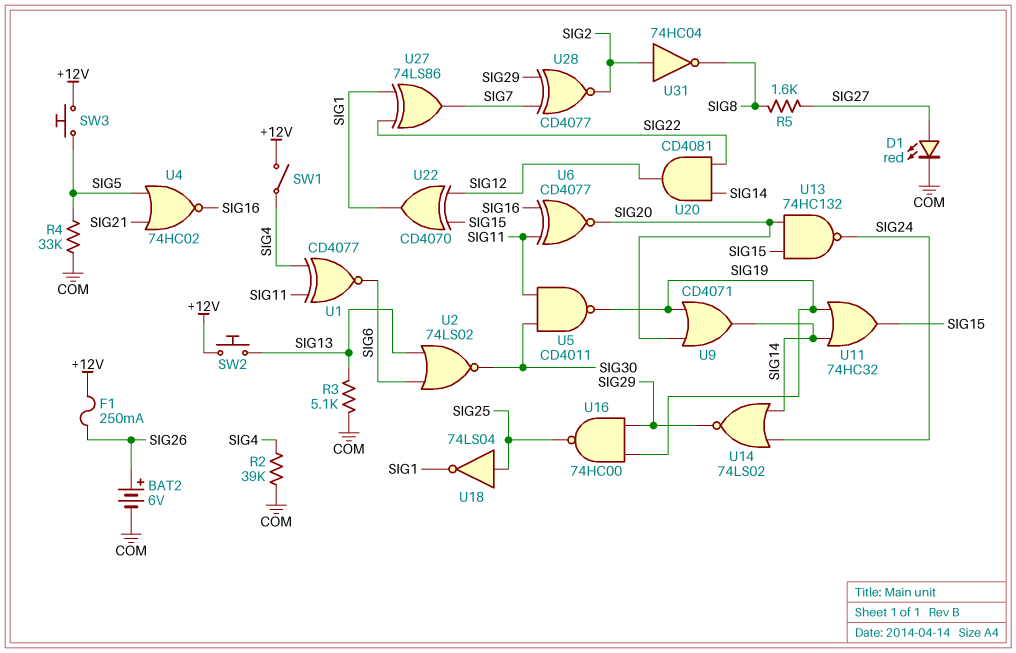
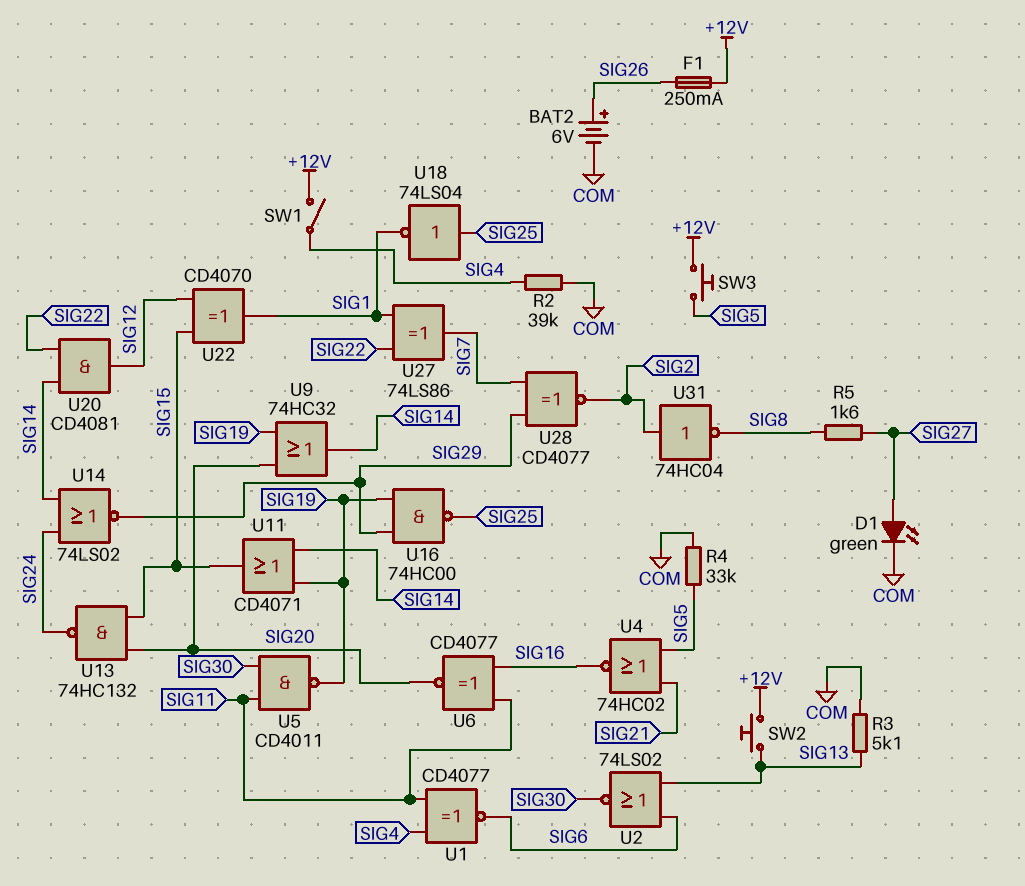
D1: LED red (A SIG27, K COM) -> LED green (A SIG27, K COM)
U9: OR CD4071 (in SIG19, in SIG20, out SIG14) -> OR 74HC32 (in SIG19, in SIG20, out SIG14)
U11: OR 74HC32 (in SIG14, in SIG19, out SIG15) -> OR CD4071 (in SIG14, in SIG19, out SIG15)

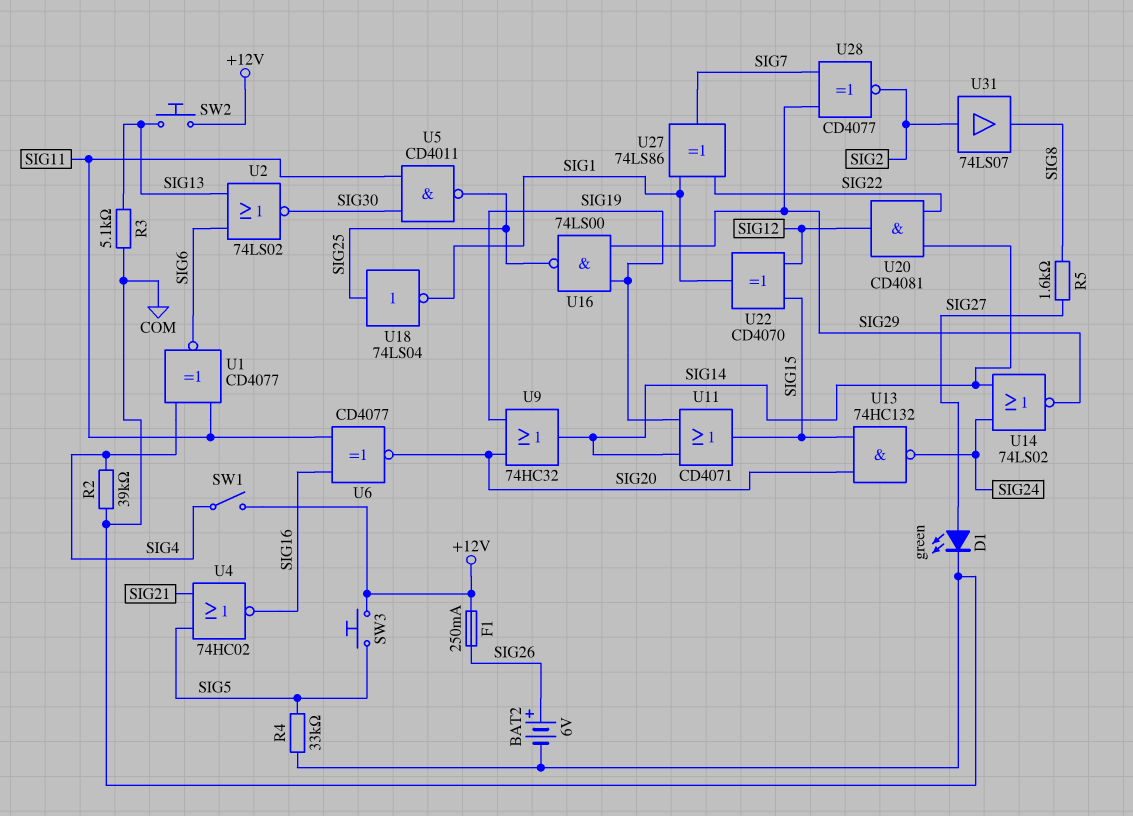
U5: NAND CD4011 (in SIG11, in SIG30, out SIG19) -> NAND CD4011 (in SIG11, in SIG30, out SIG25)
U16: NAND 74HC00 (in SIG19, in SIG29, out SIG25) -> NAND 74LS00 (in SIG19, in SIG29, out SIG25)
U31: NOT 74HC04 (in SIG2, out SIG8) -> buffer 74LS07 (in SIG2, out SIG8)

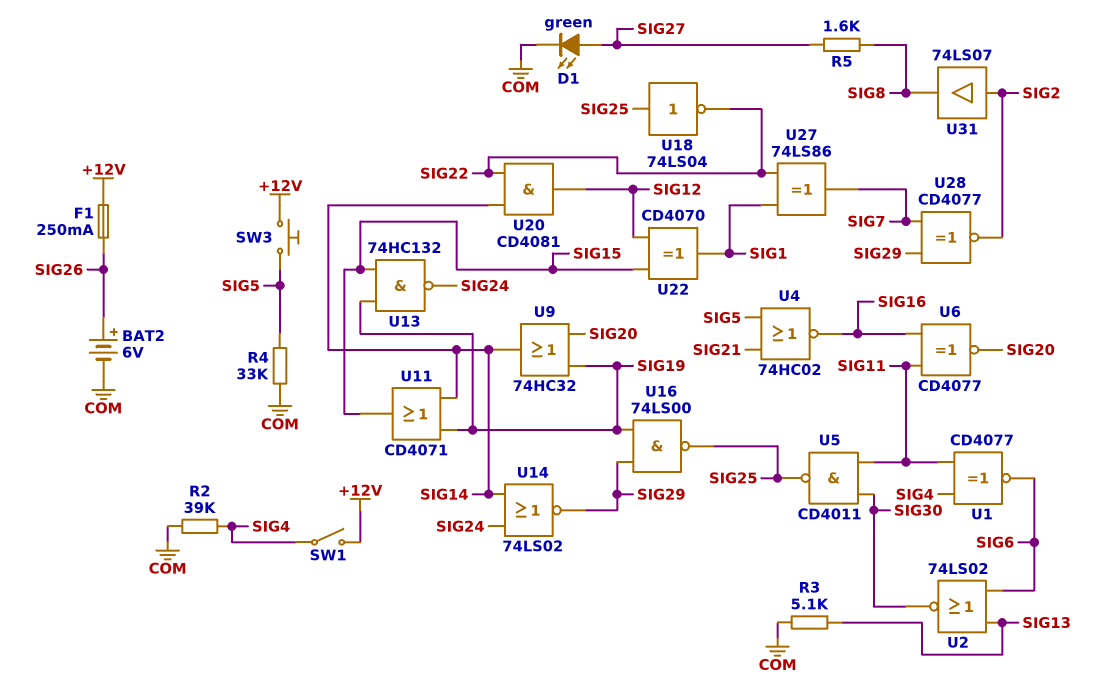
SW2: button (+12V, SIG13) -> none
U13: NAND 74HC132 (in SIG15, in SIG20, out SIG24) -> NAND 74HC132 (in SIG15, in SIG19, out SIG24)
U18: NOT 74LS04 (in SIG25, out SIG1) -> NOT 74LS04 (in SIG25, out SIG22)

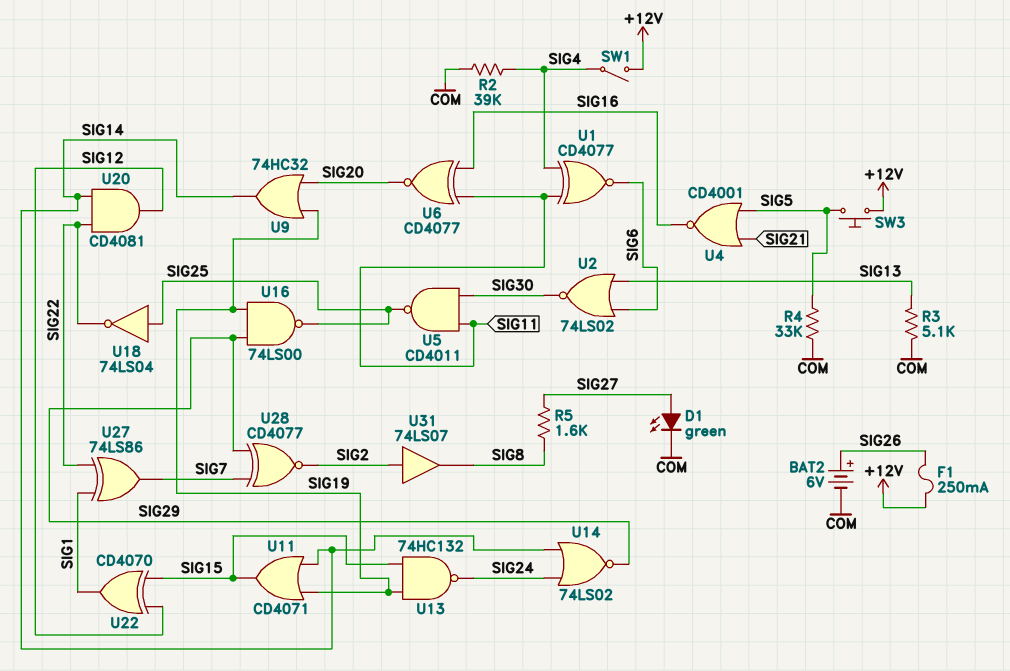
U4: NOR 74HC02 (in SIG5, in SIG21, out SIG16) -> NOR CD4001 (in SIG5, in SIG21, out SIG16)

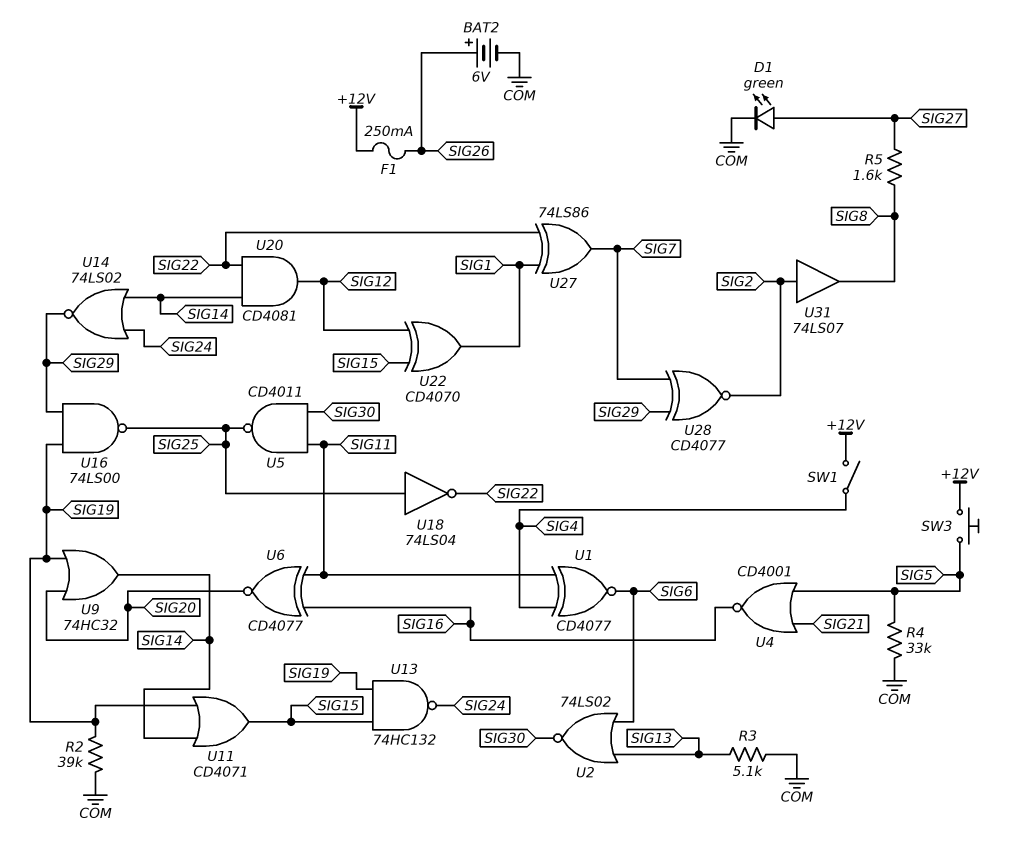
R2: 39k (COM, SIG4) -> 39k (COM, SIG19)

